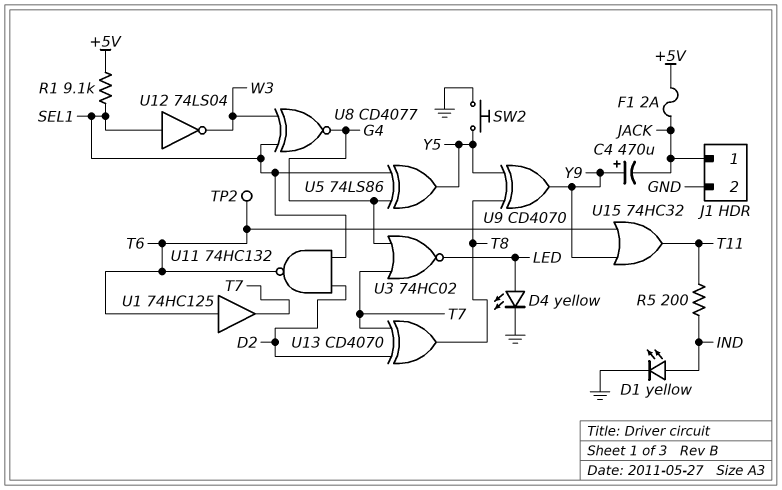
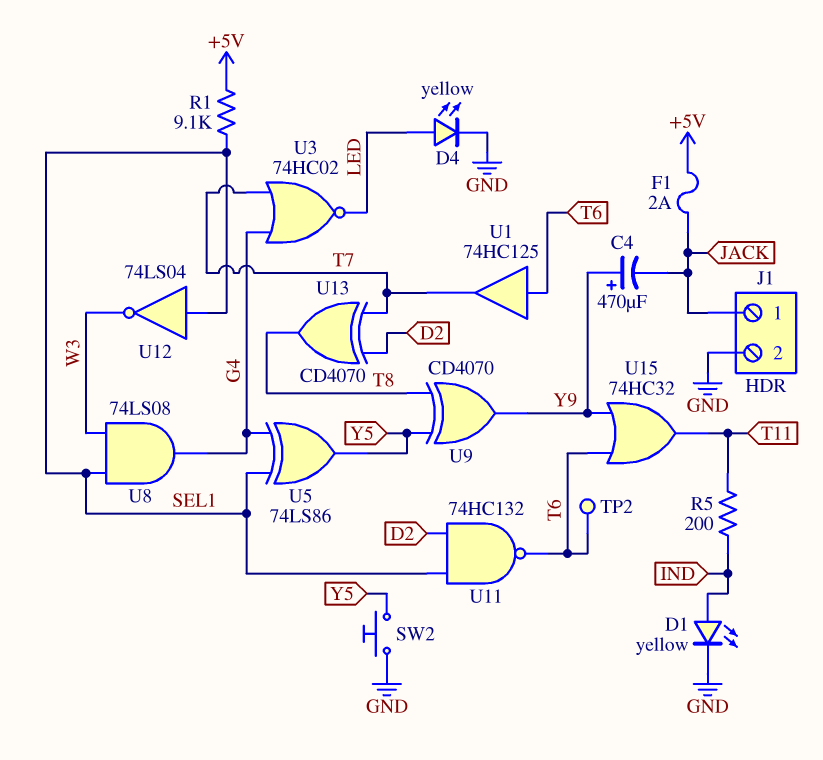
U8: XNOR CD4077 (in SEL1, in W3, out G4) -> AND 74LS08 (in SEL1, in W3, out G4)

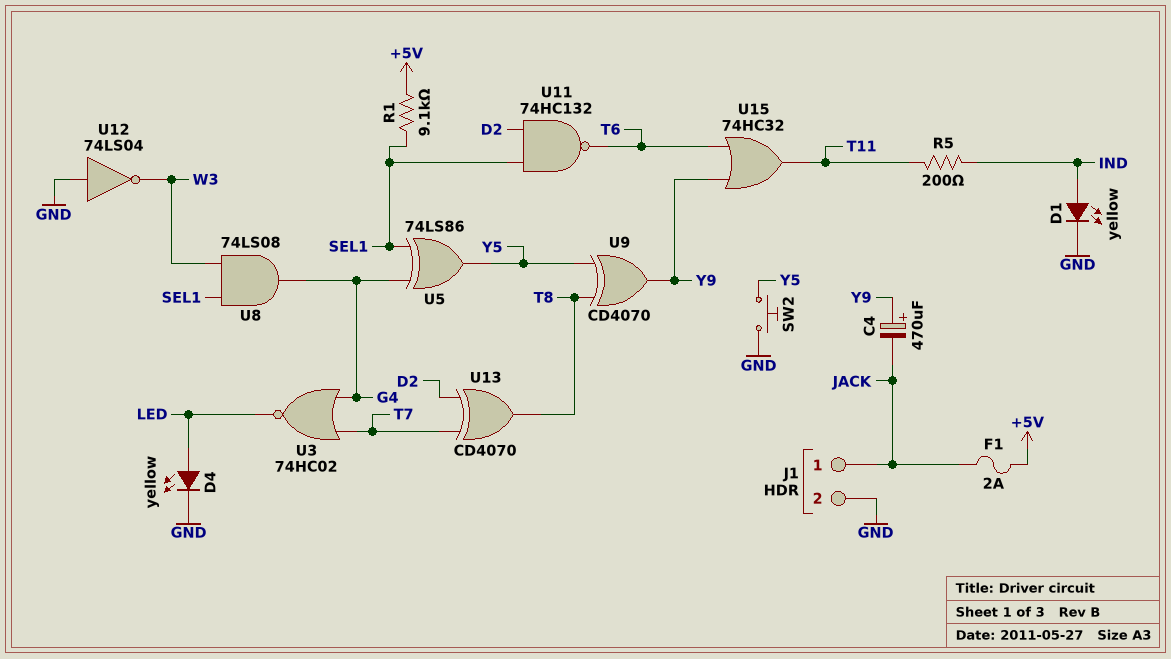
TP2: test point (T6) -> none
U1: buffer 74HC125 (in T6, out T7) -> none
U12: NOT 74LS04 (in SEL1, out W3) -> NOT 74LS04 (in GND, out W3)

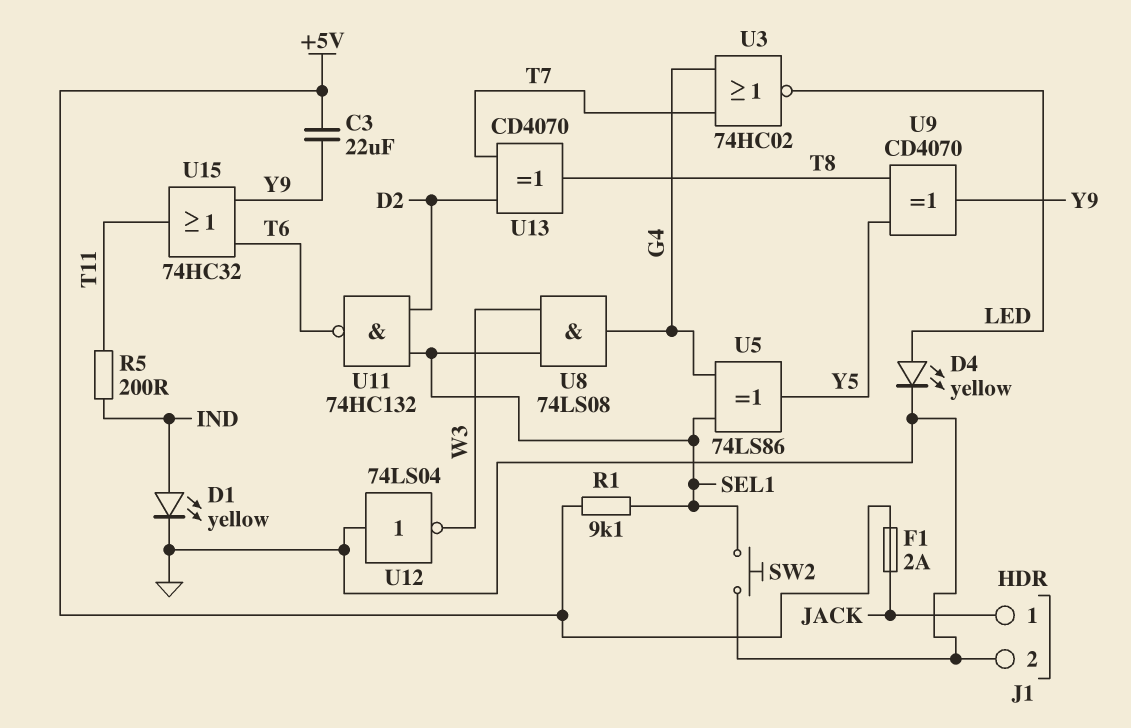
C3: none -> 22uF (+5V, Y9)
C4: 470uF (plus Y9, minus JACK) -> none
SW2: button (GND, Y5) -> button (GND, SEL1)

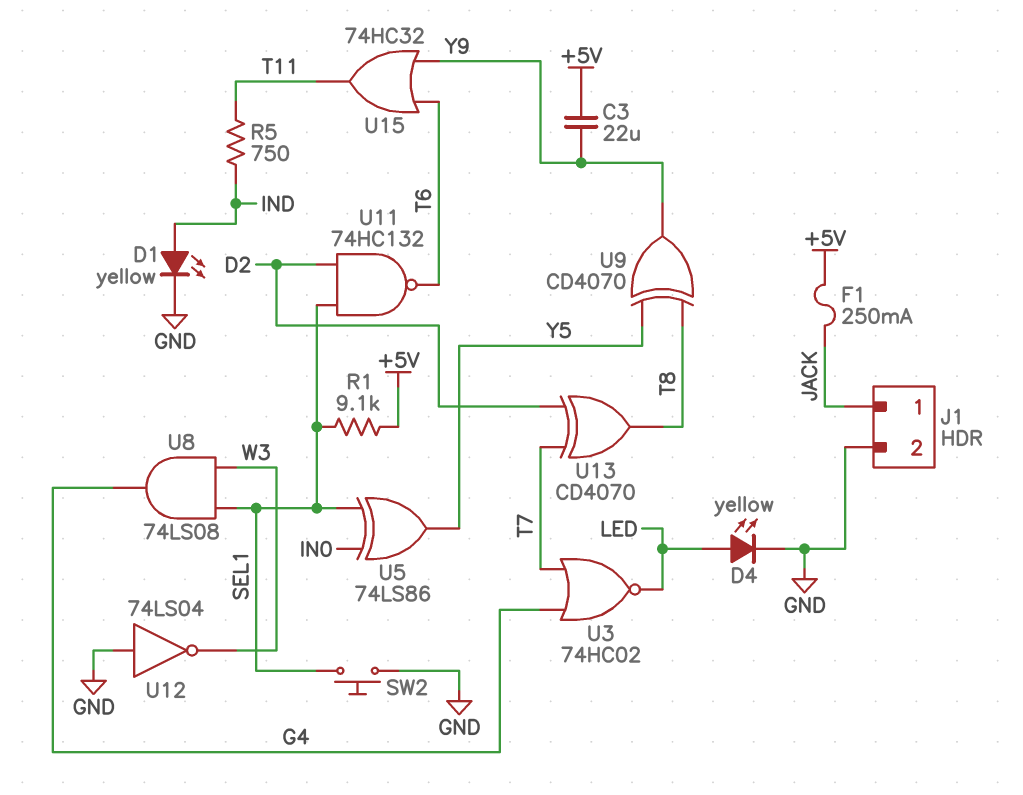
F1: 2A (+5V, JACK) -> 250mA (+5V, JACK)
R5: 200 (IND, T11) -> 750 (IND, T11)
U5: XOR 74LS86 (in G4, in SEL1, out Y5) -> XOR 74LS86 (in IN0, in SEL1, out Y5)

